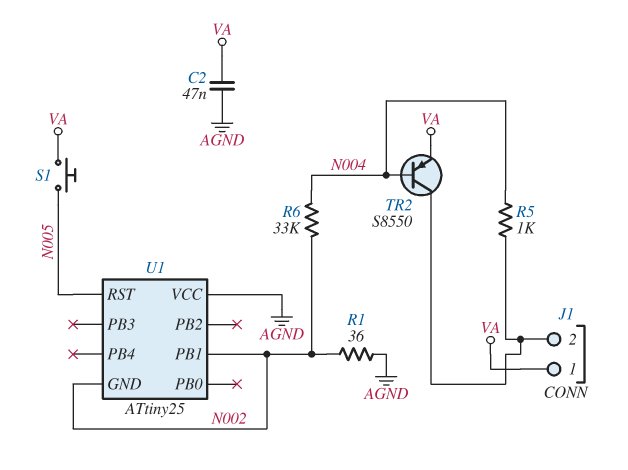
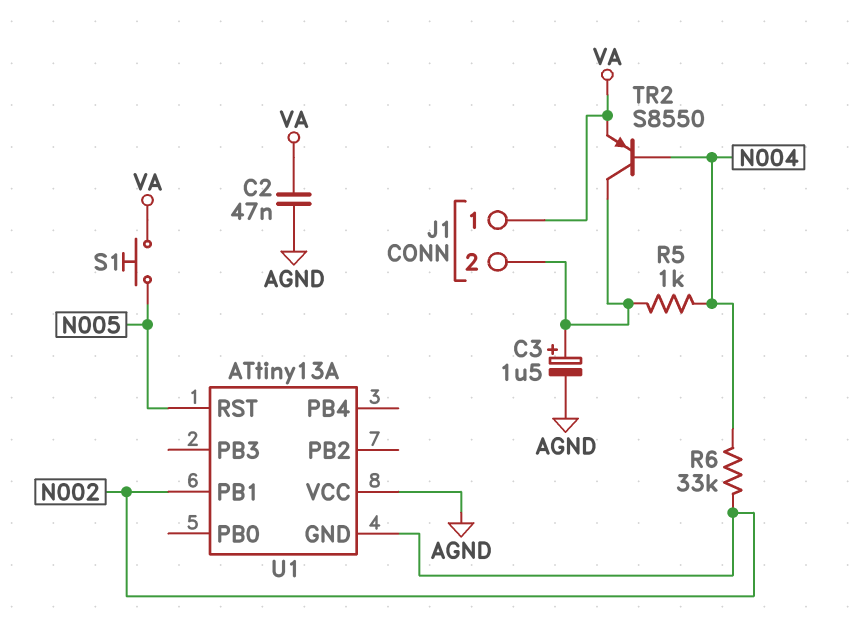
C3: none -> 1.5uF (plus J1/2, minus AGND)
R1: 36 (AGND, N002) -> none
U1: ATtiny25 -> ATtiny13A

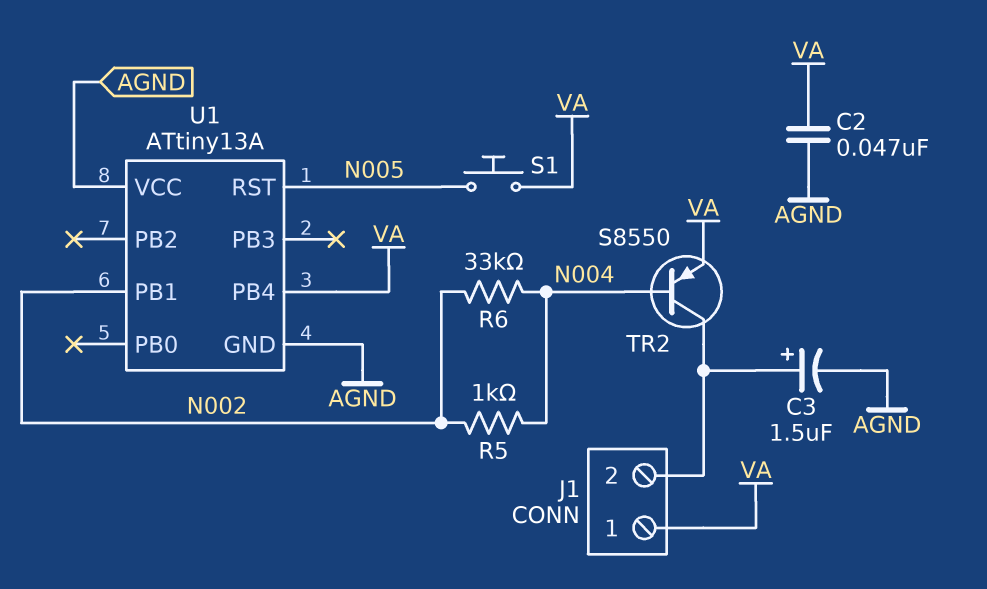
R5: 1k (J1/2, N004) -> 1k (N002, N004)
U1 pin GND: N002 -> AGND
U1 pin PB4: none -> VA

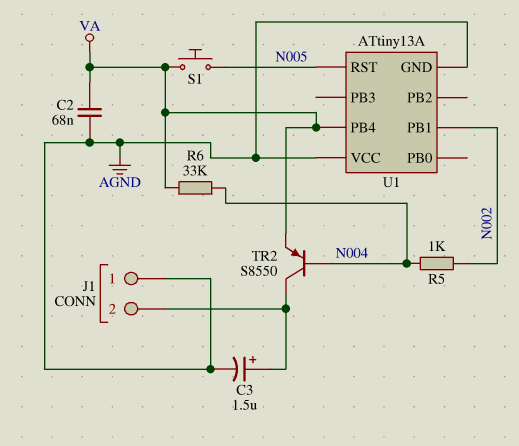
C2: 47nF (AGND, VA) -> 68nF (AGND, VA)
J1 pin 1: VA -> AGND
R6: 33k (N002, N004) -> 33k (N004, VA)

